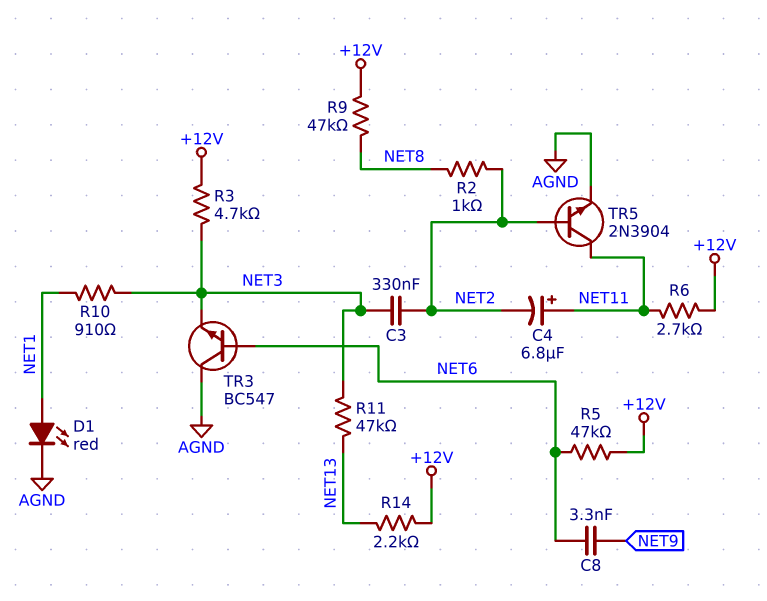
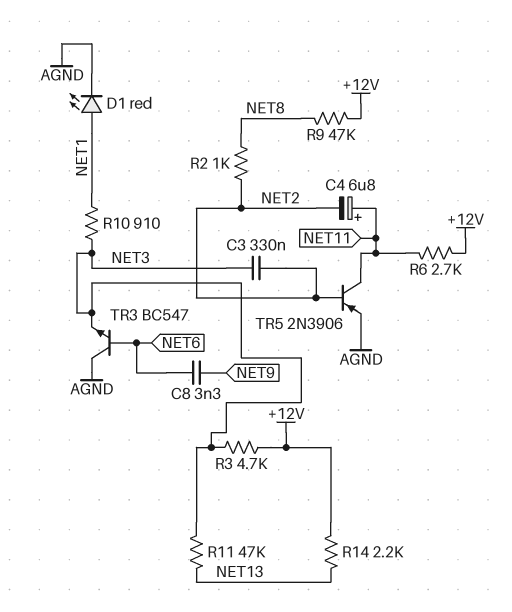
R5: 47k (+12V, NET6) -> none
TR5: NPN 2N3904 (B NET2, C NET11, E AGND) -> PNP 2N3906 (B NET2, C NET11, E AGND)

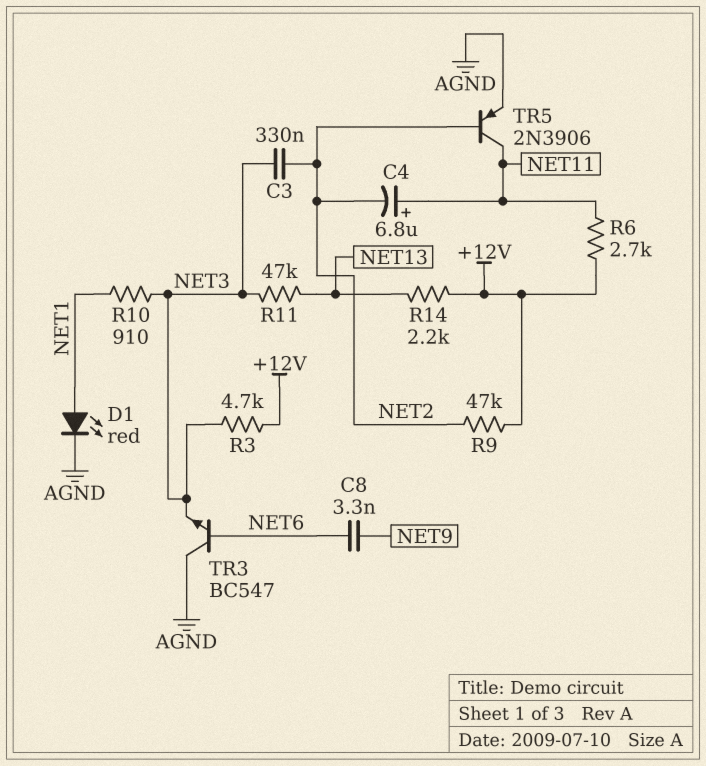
R2: 1k (NET2, NET8) -> none
R9: 47k (+12V, NET8) -> 47k (+12V, NET2)

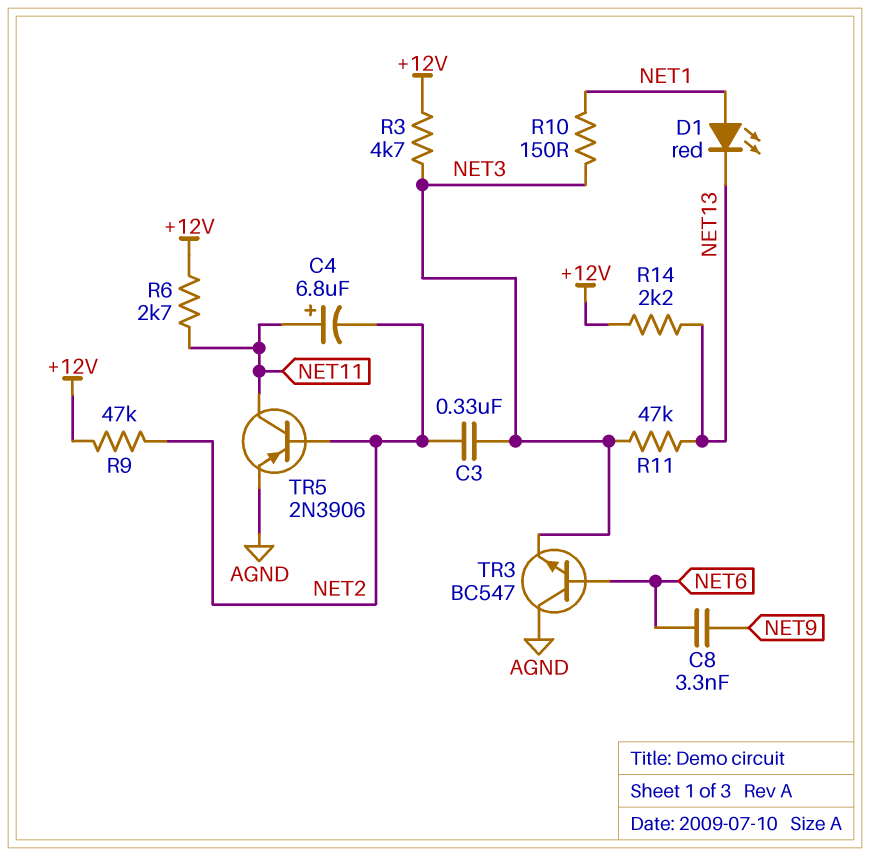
D1: LED red (A NET1, K AGND) -> LED red (A NET1, K NET13)
R10: 910 (NET1, NET3) -> 150 (NET1, NET3)

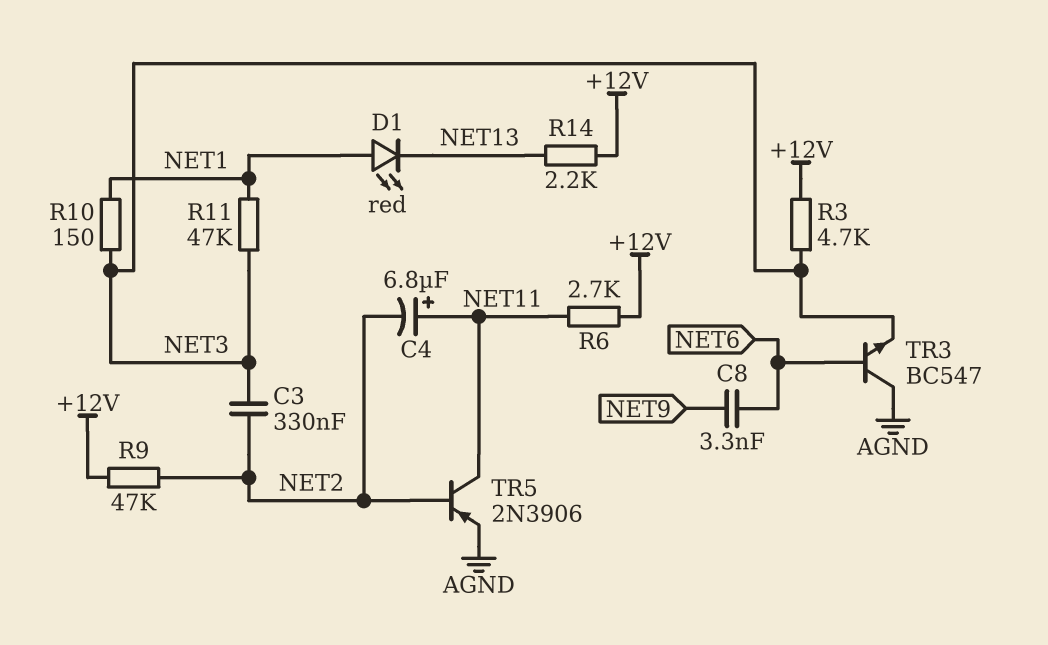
R11: 47k (NET3, NET13) -> 47k (NET1, NET3)

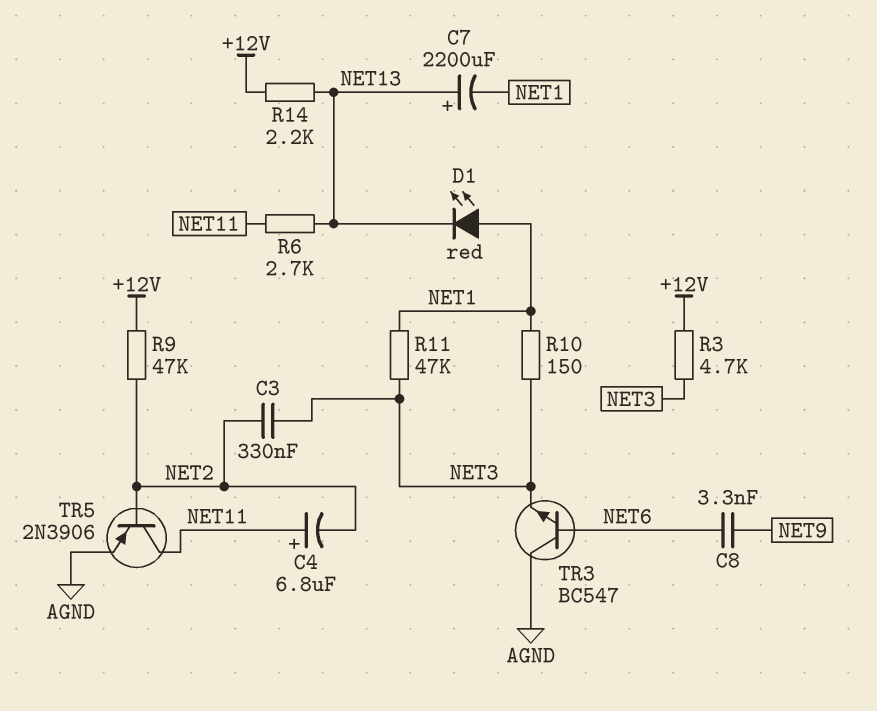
C7: none -> 2200uF (plus NET13, minus NET1)
R6: 2.7k (+12V, NET11) -> 2.7k (NET11, NET13)

